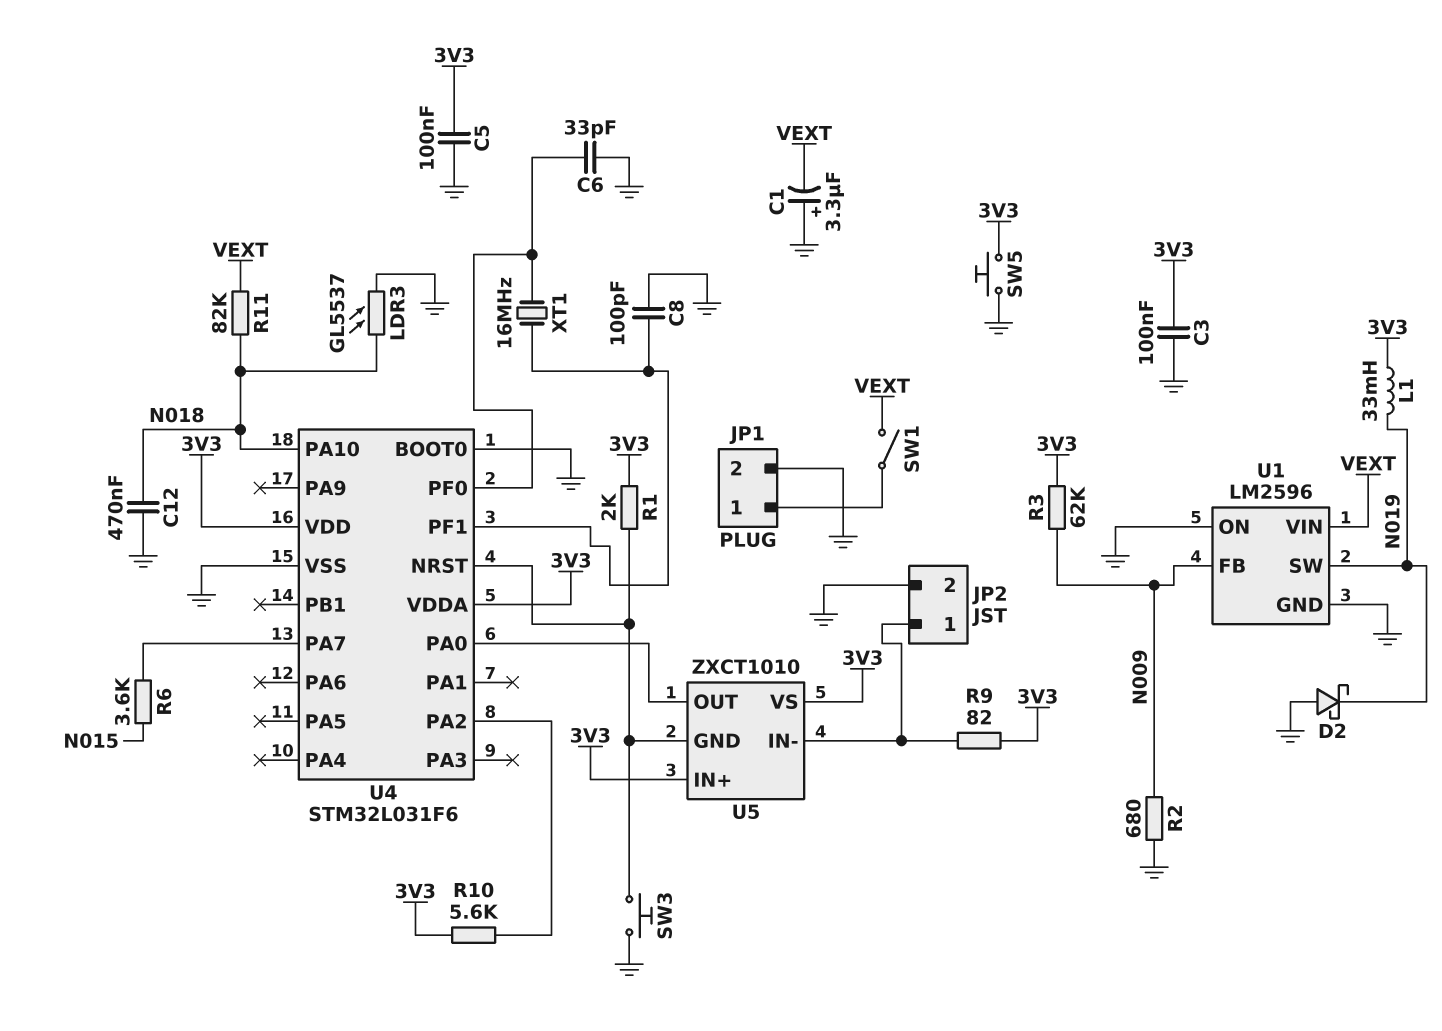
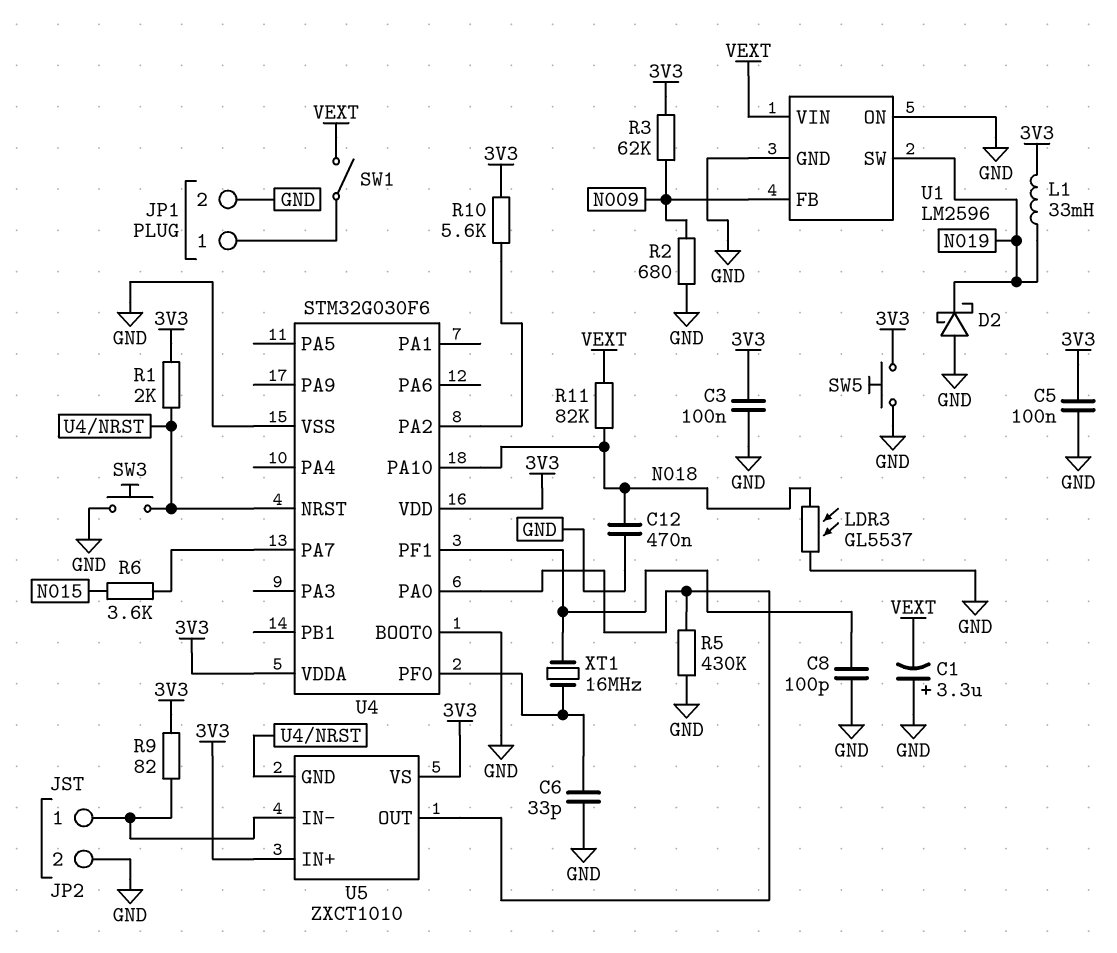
R5: none -> 430k (GND, U4/PA0)
U4: STM32L031F6 -> STM32G030F6

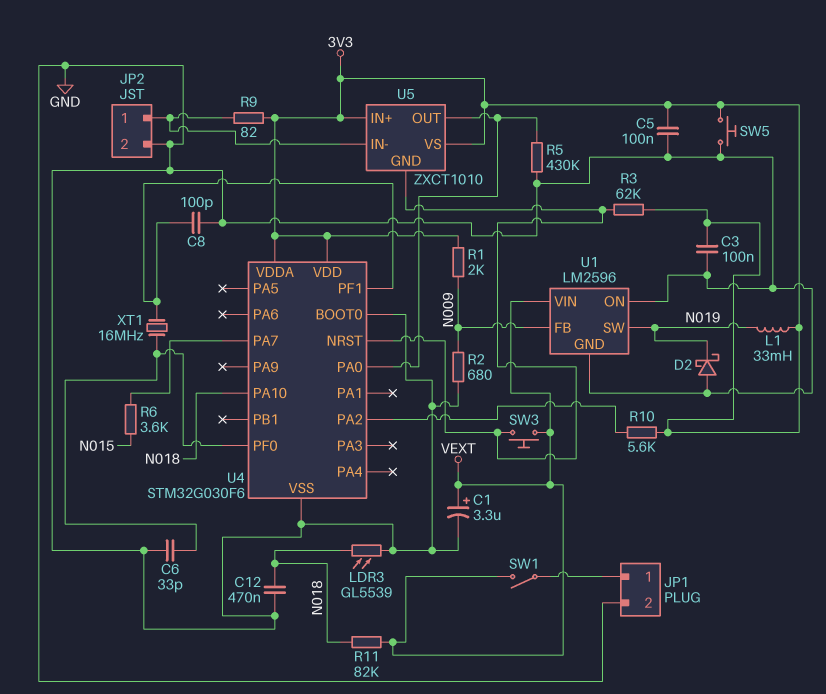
C1: 3.3uF (plus GND, minus VEXT) -> 3.3uF (plus VEXT, minus GND)
LDR3: GL5537 (GND, N018) -> GL5539 (GND, N018)
R1: 2k (3V3, U4/NRST) -> 2k (3V3, N009)
R3: 62k (3V3, N009) -> 62k (3V3, U4/NRST)
SW3: button (GND, U4/NRST) -> button (U4/NRST, VEXT)

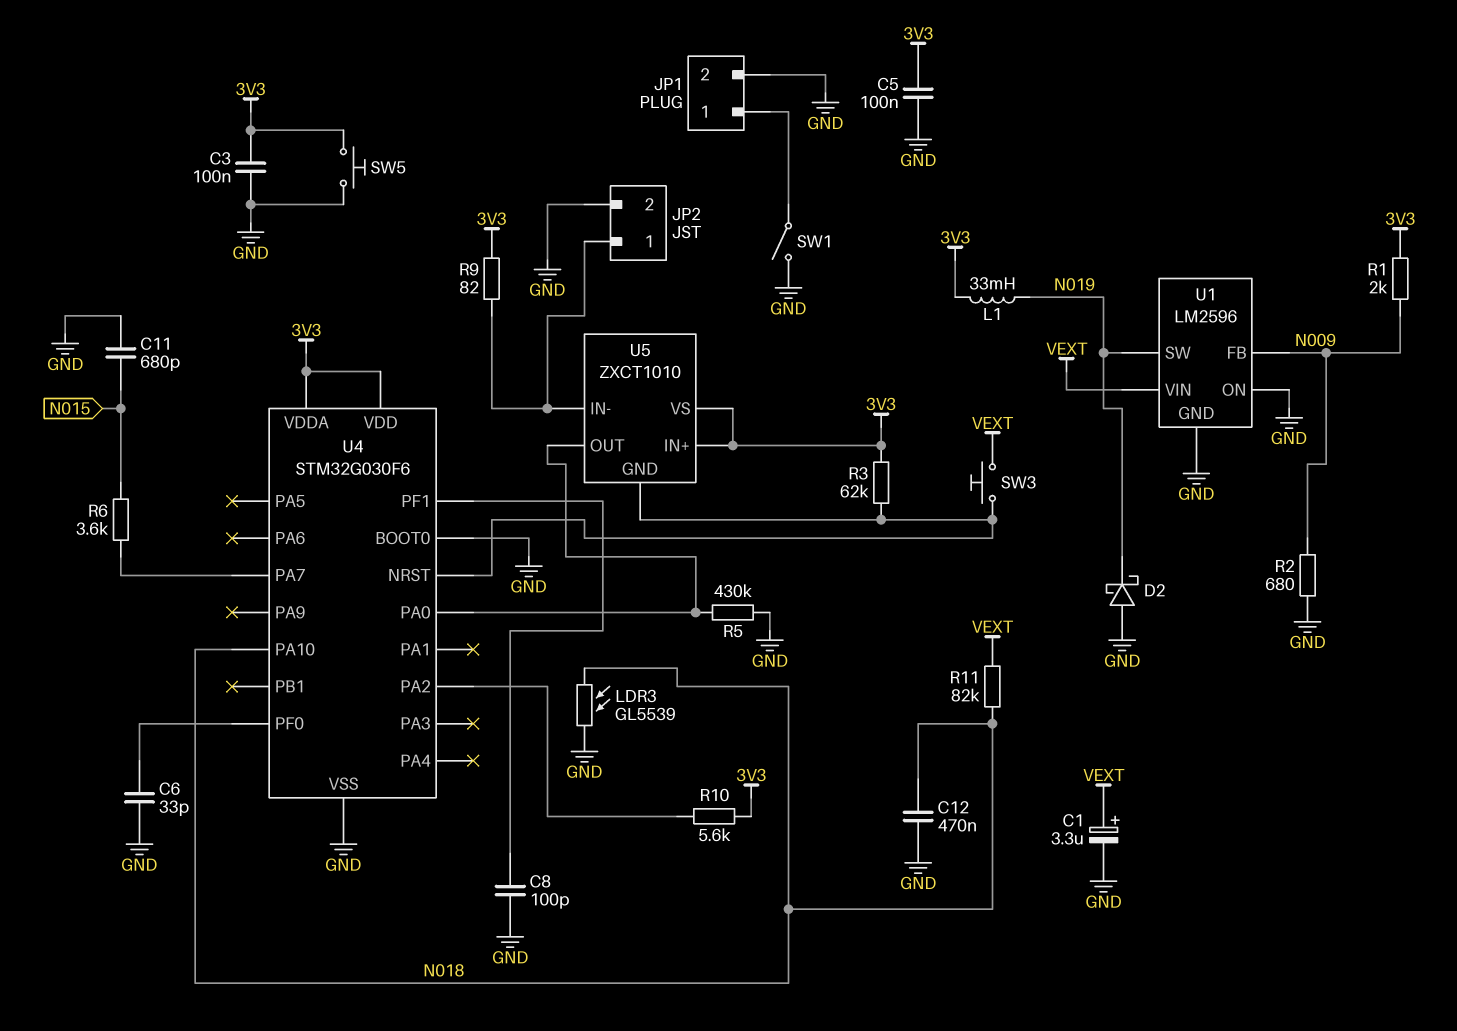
C11: none -> 680pF (GND, N015)
SW1: switch (JP1/1, VEXT) -> switch (GND, JP1/1)
XT1: 16MHz (U4/PF0, U4/PF1) -> none

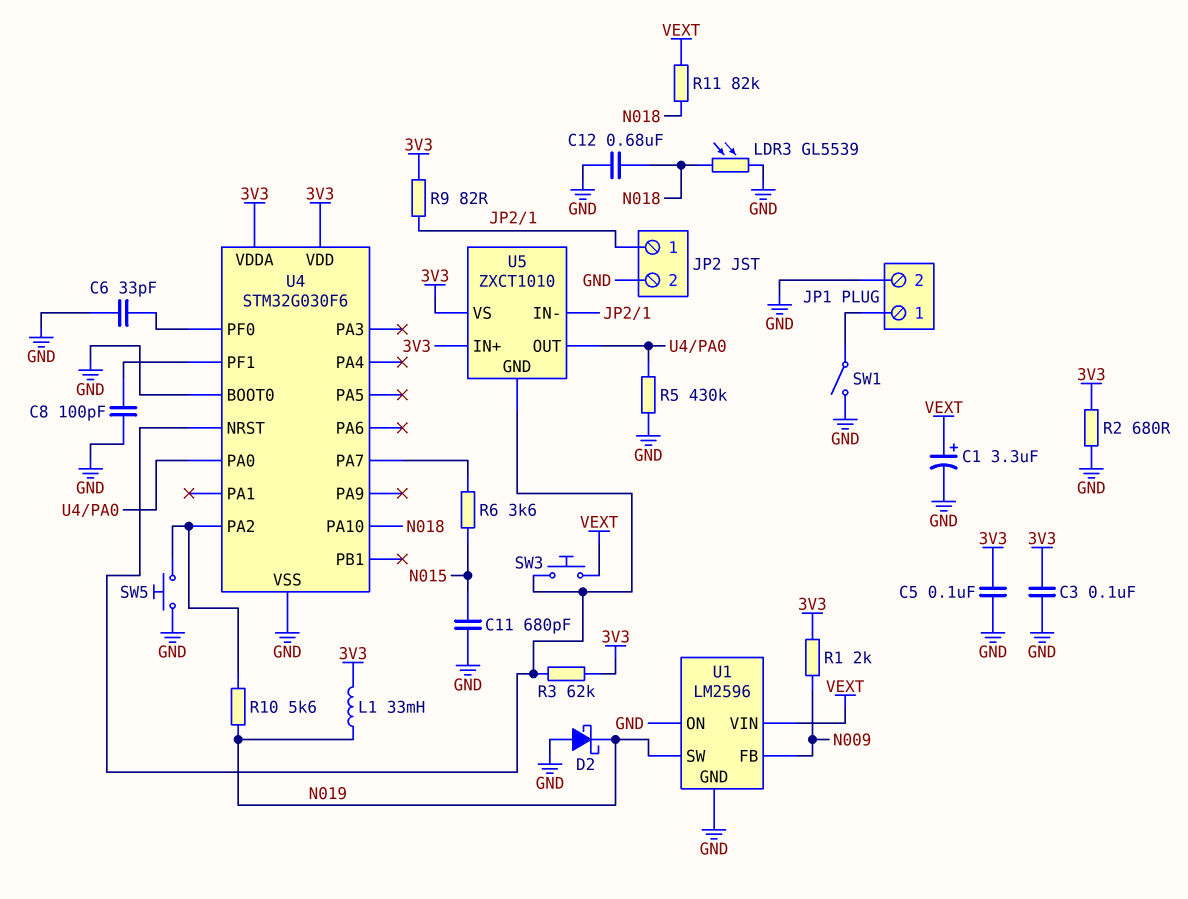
C12: 470nF (GND, N018) -> 680nF (GND, N018)
R2: 680 (GND, N009) -> 680 (3V3, GND)
R10: 5.6k (3V3, U4/PA2) -> 5.6k (N019, U4/PA2)
SW5: button (3V3, GND) -> button (GND, U4/PA2)

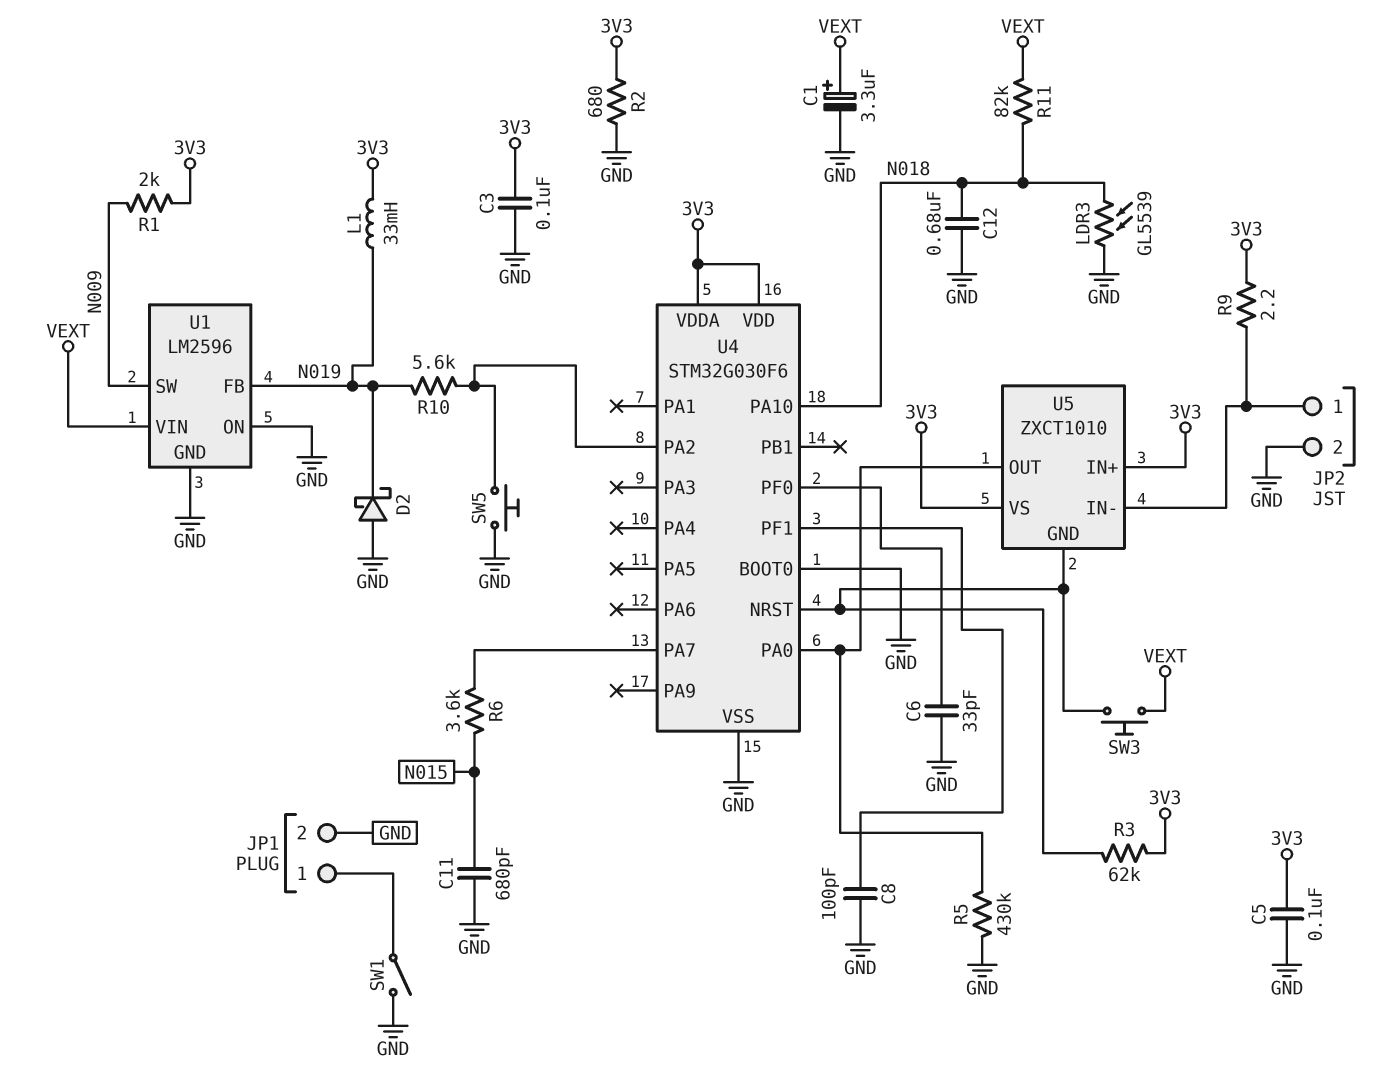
R9: 82 (3V3, JP2/1) -> 2.2 (3V3, JP2/1)
U1 pin FB: N009 -> N019
U1 pin SW: N019 -> N009

